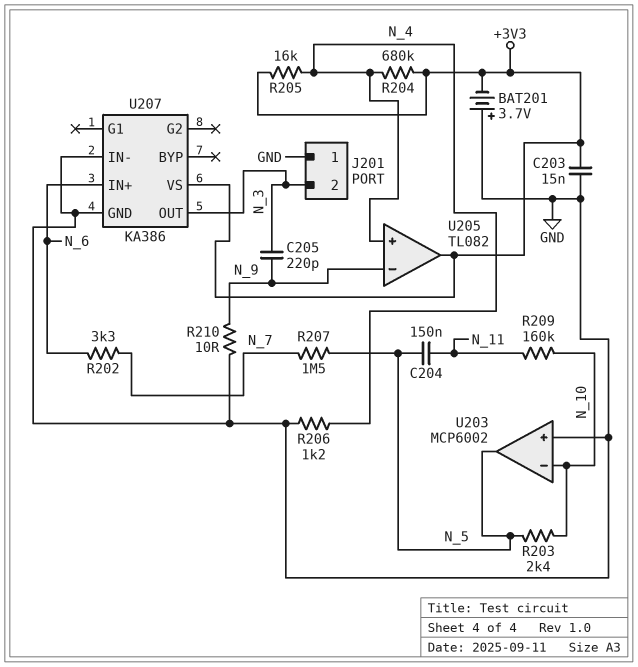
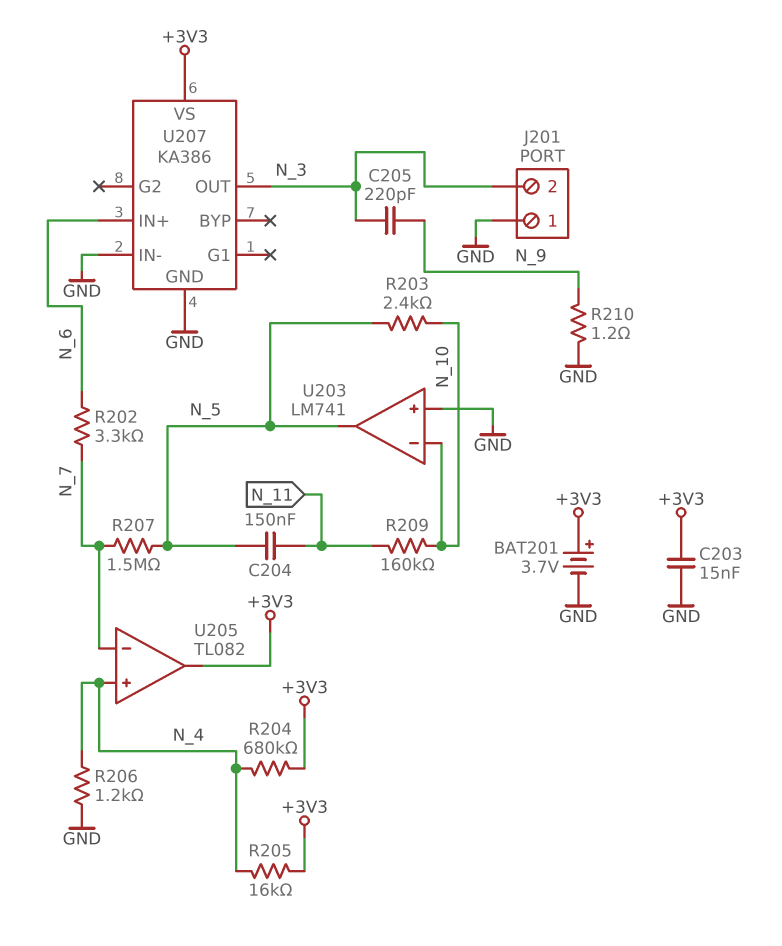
BAT201: 3.7V (plus GND, minus +3V3) -> 3.7V (plus +3V3, minus GND)
R210: 10 (GND, N_9) -> 1.2 (GND, N_9)
U203: MCP6002 -> LM741
U205 pin in-: N_9 -> N_7

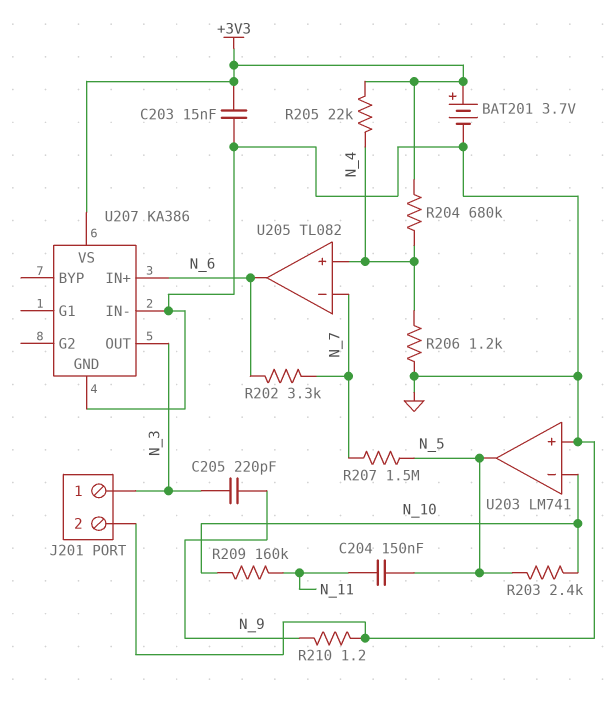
J201 pin 1: GND -> N_3
J201 pin 2: N_3 -> GND
R205: 16k (+3V3, N_4) -> 22k (+3V3, N_4)
U205 pin out: +3V3 -> N_6

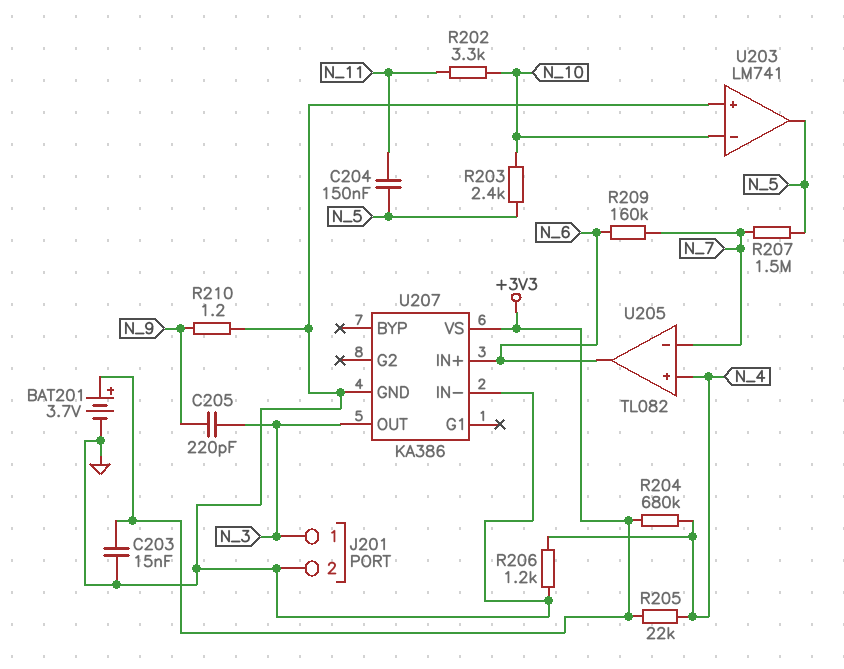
R202: 3.3k (N_6, N_7) -> 3.3k (N_10, N_11)
R209: 160k (N_10, N_11) -> 160k (N_6, N_7)

